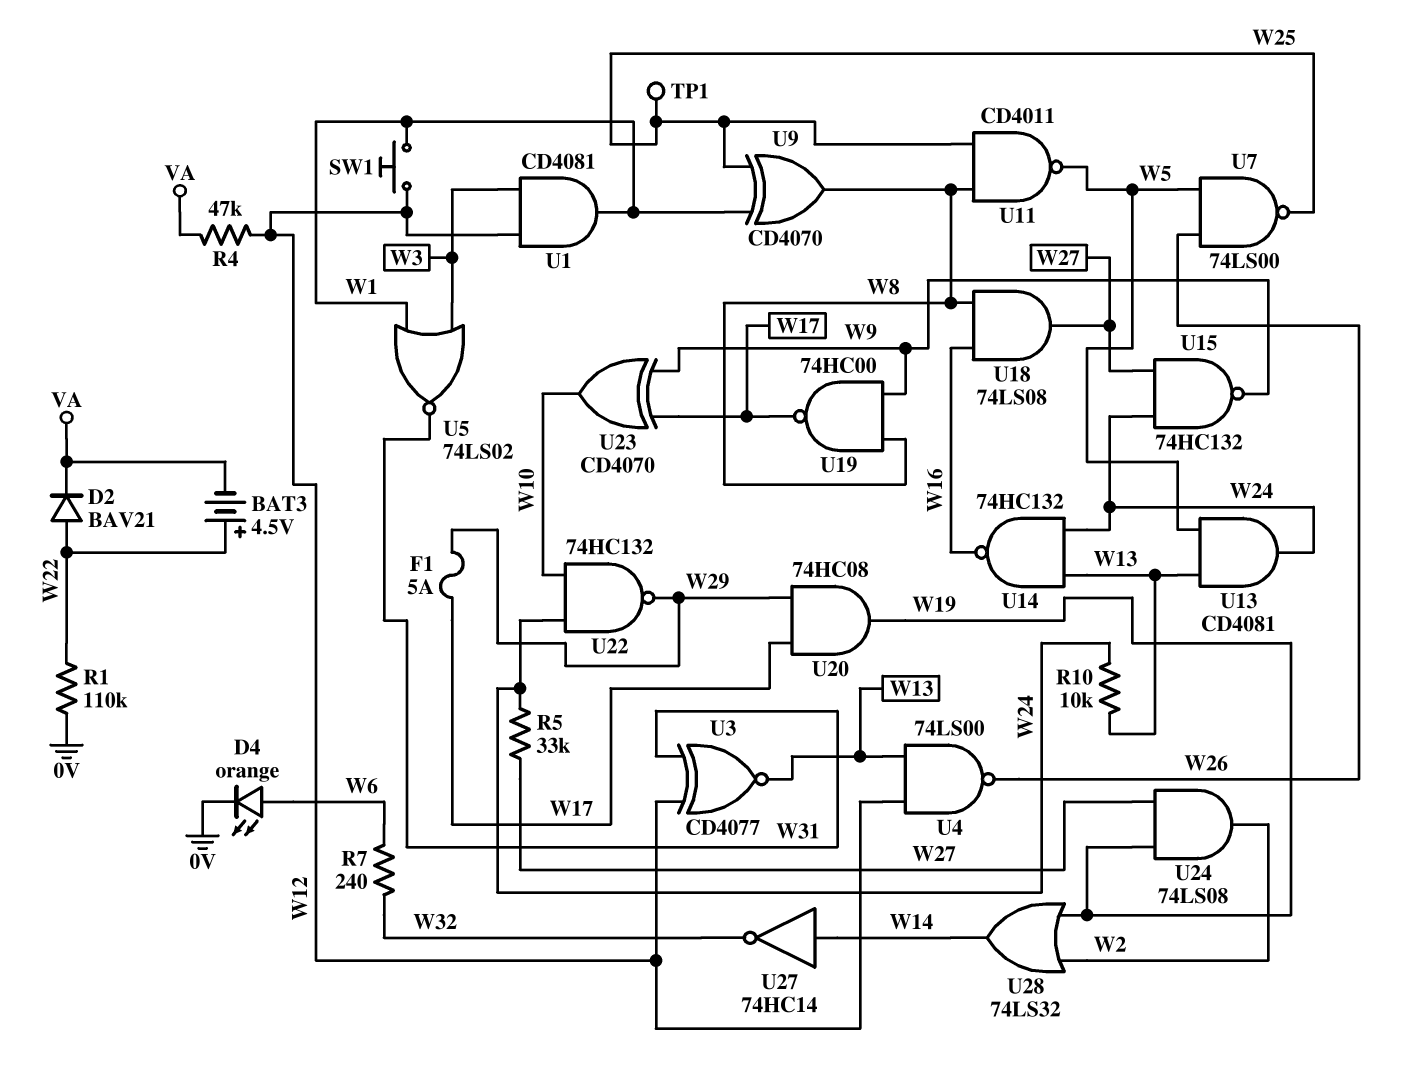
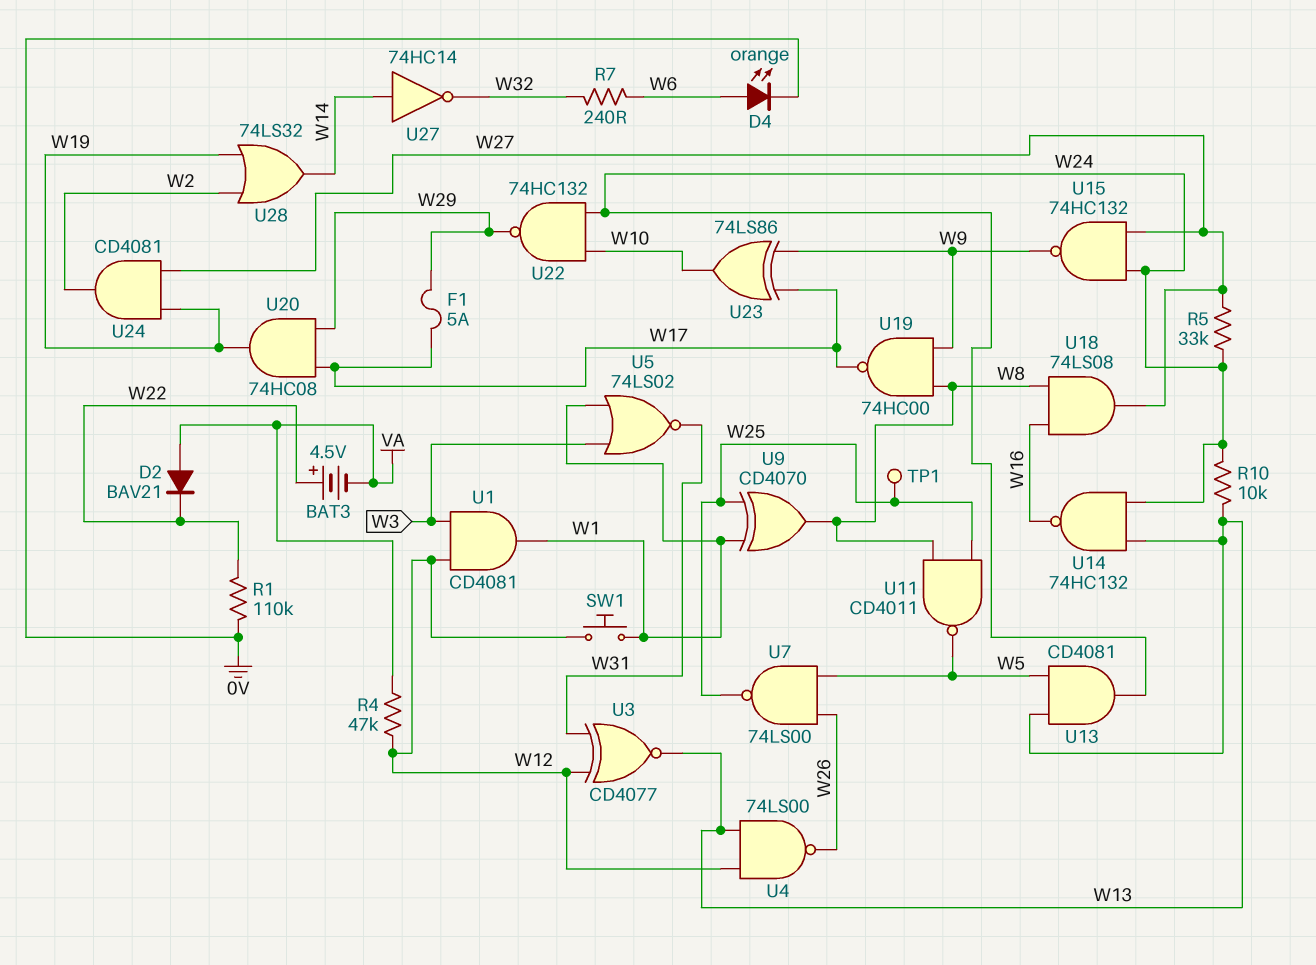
D2: diode BAV21 (A W22, K VA) -> diode BAV21 (A VA, K W22)
U23: XOR CD4070 (in W9, in W17, out W10) -> XOR 74LS86 (in W9, in W17, out W10)
U24: AND 74LS08 (in W19, in W27, out W2) -> AND CD4081 (in W19, in W27, out W2)

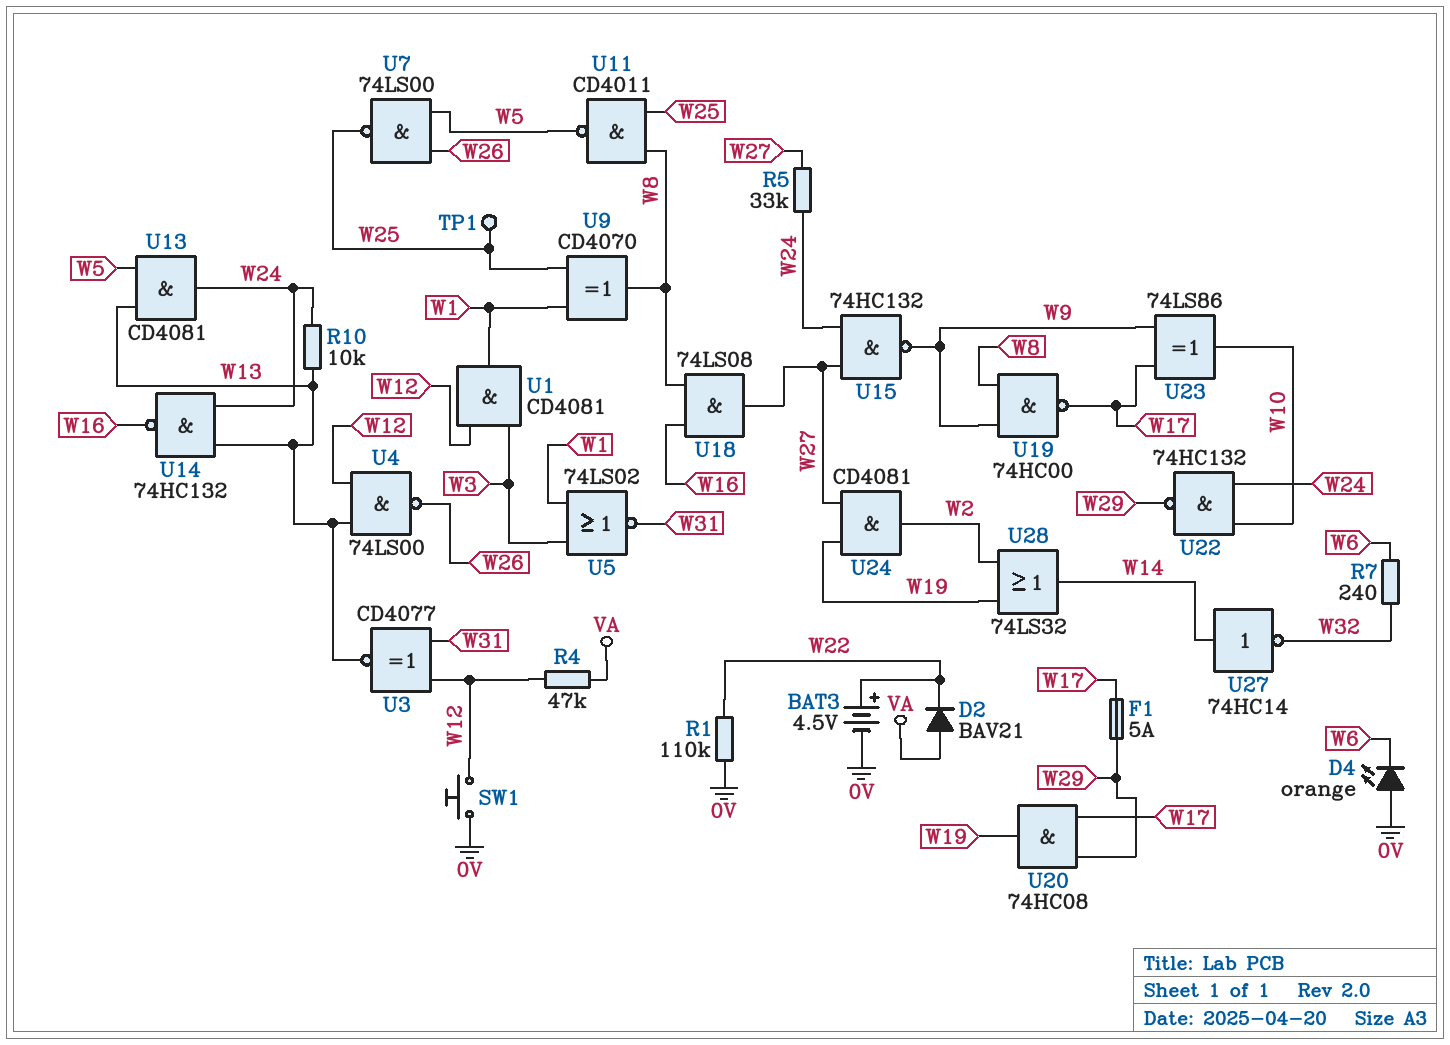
BAT3: 4.5V (plus W22, minus VA) -> 4.5V (plus W22, minus 0V)
D4: LED orange (A W6, K 0V) -> LED orange (A 0V, K W6)
SW1: button (W1, W12) -> button (0V, W12)

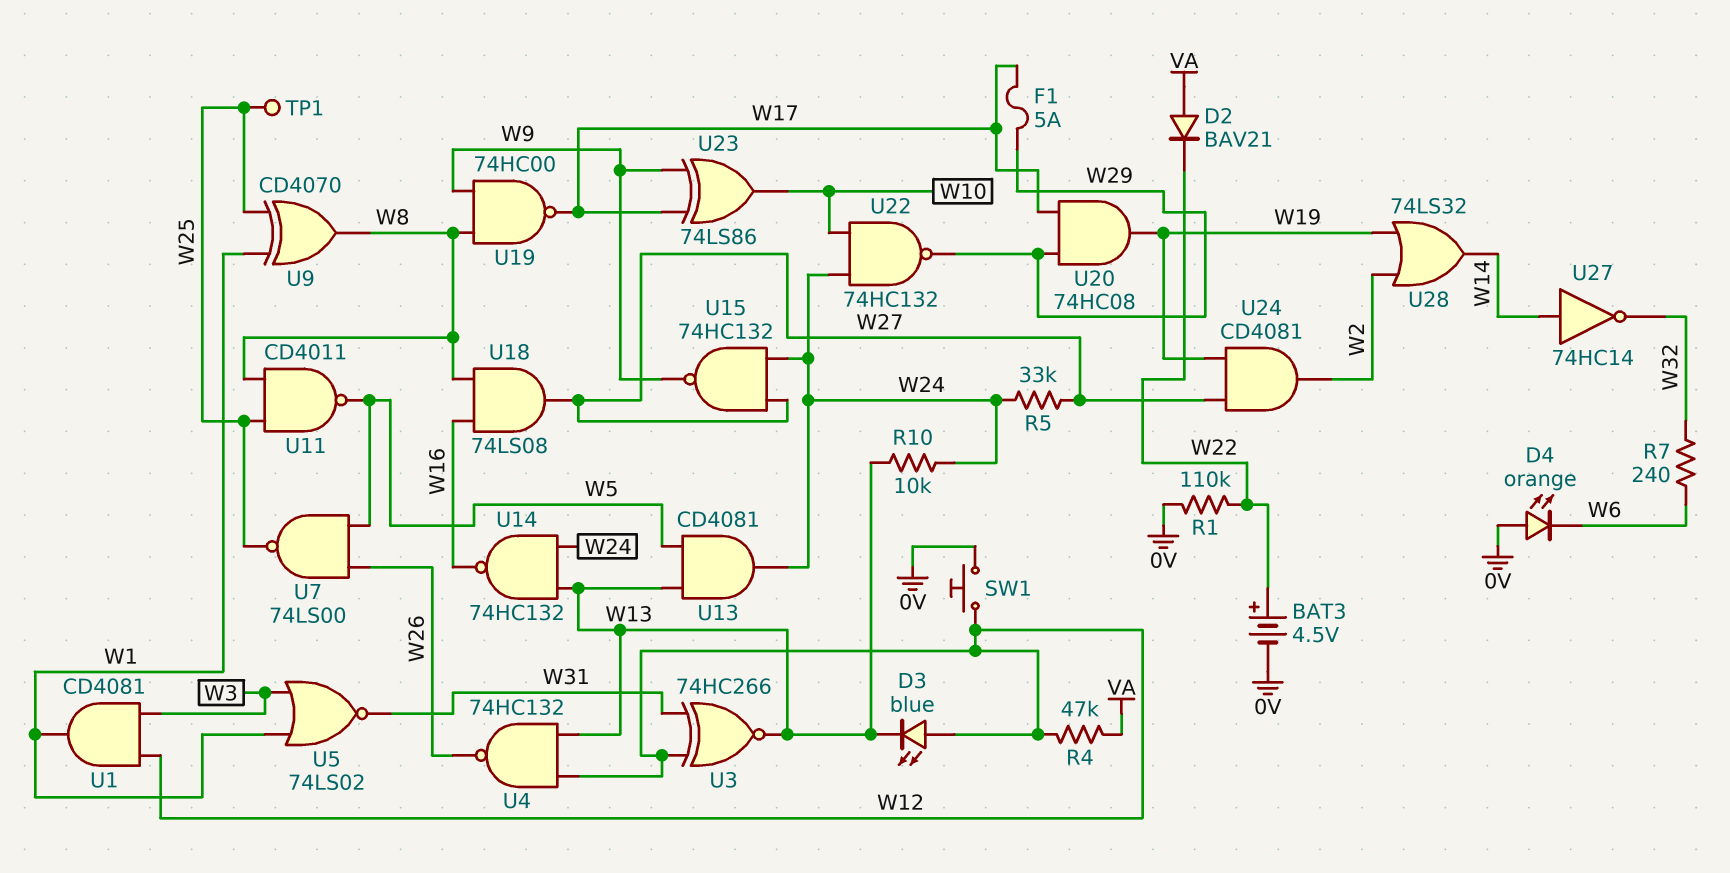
D3: none -> LED blue (A W12, K W13)
U3: XNOR CD4077 (in W12, in W31, out W13) -> XNOR 74HC266 (in W12, in W31, out W13)
U4: NAND 74LS00 (in W12, in W13, out W26) -> NAND 74HC132 (in W12, in W13, out W26)

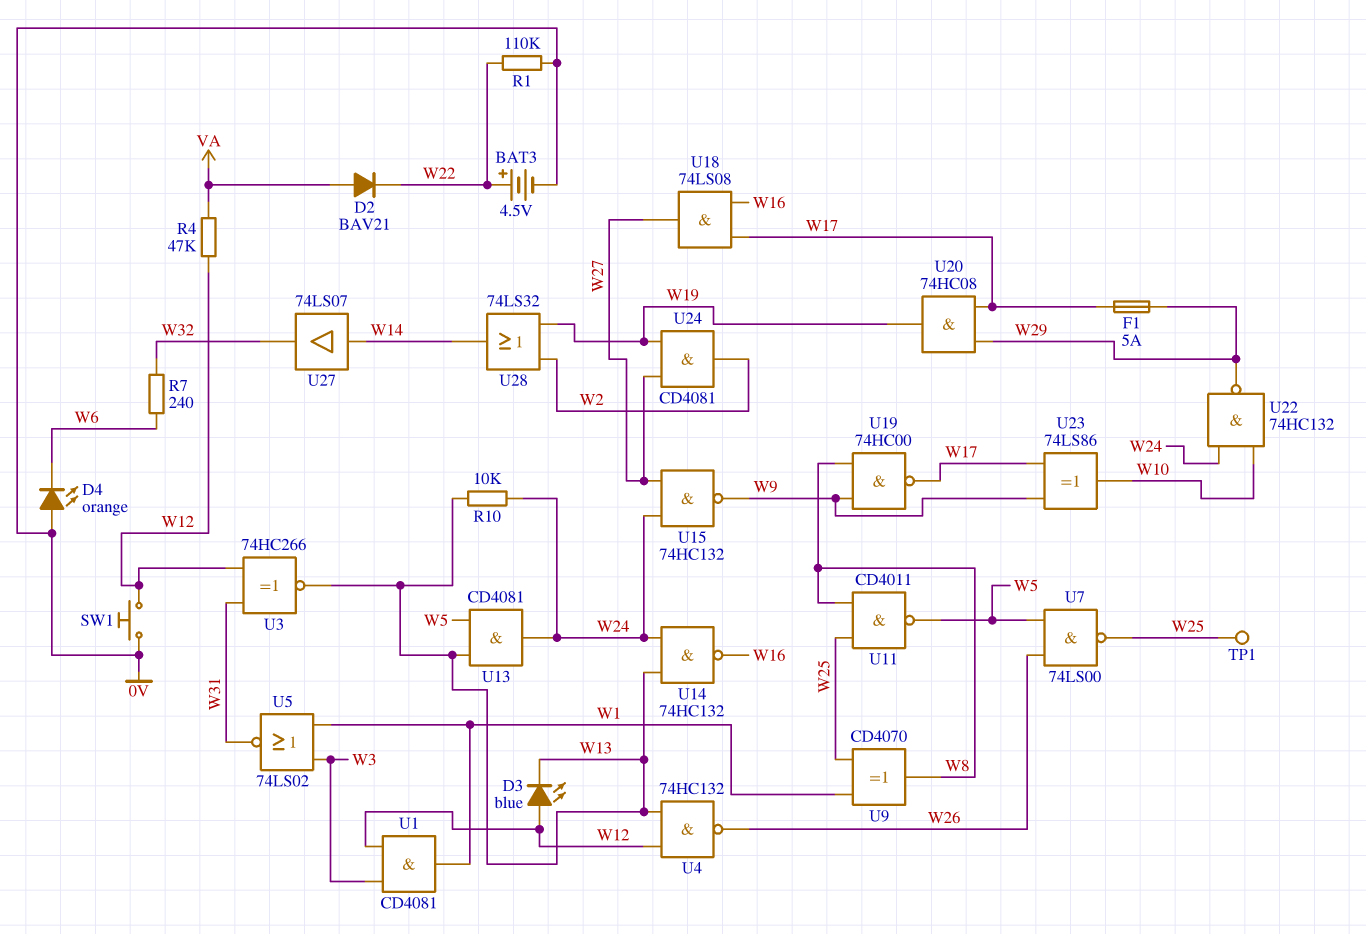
R5: 33k (W24, W27) -> none
U18: AND 74LS08 (in W8, in W16, out W27) -> AND 74LS08 (in W16, in W17, out W27)
U27: NOT 74HC14 (in W14, out W32) -> buffer 74LS07 (in W14, out W32)

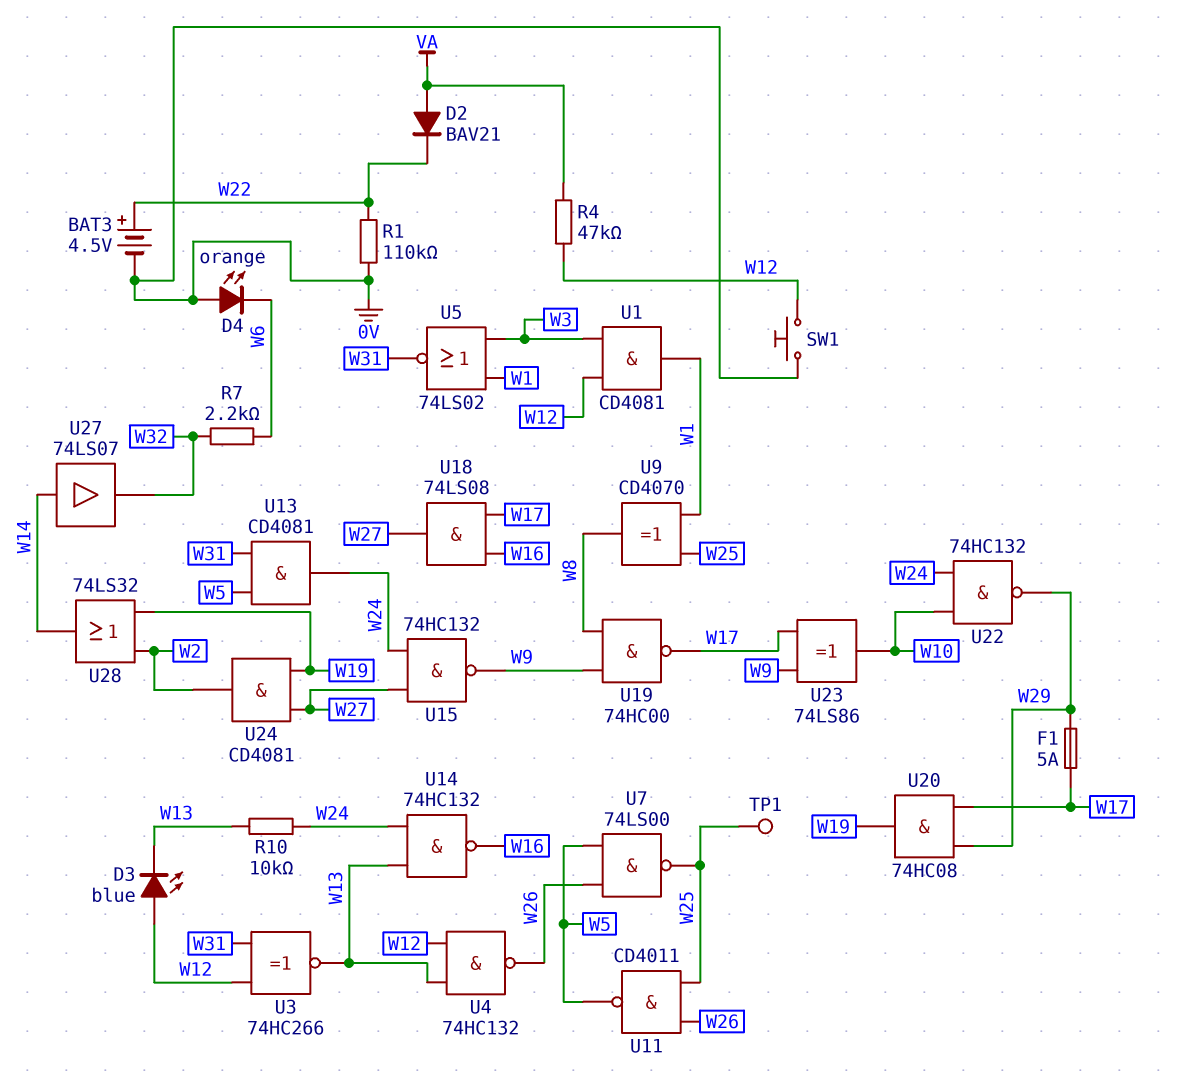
R7: 240 (W6, W32) -> 2.2k (W6, W32)
U11: NAND CD4011 (in W8, in W25, out W5) -> NAND CD4011 (in W25, in W26, out W5)
U13: AND CD4081 (in W5, in W13, out W24) -> AND CD4081 (in W5, in W31, out W24)

